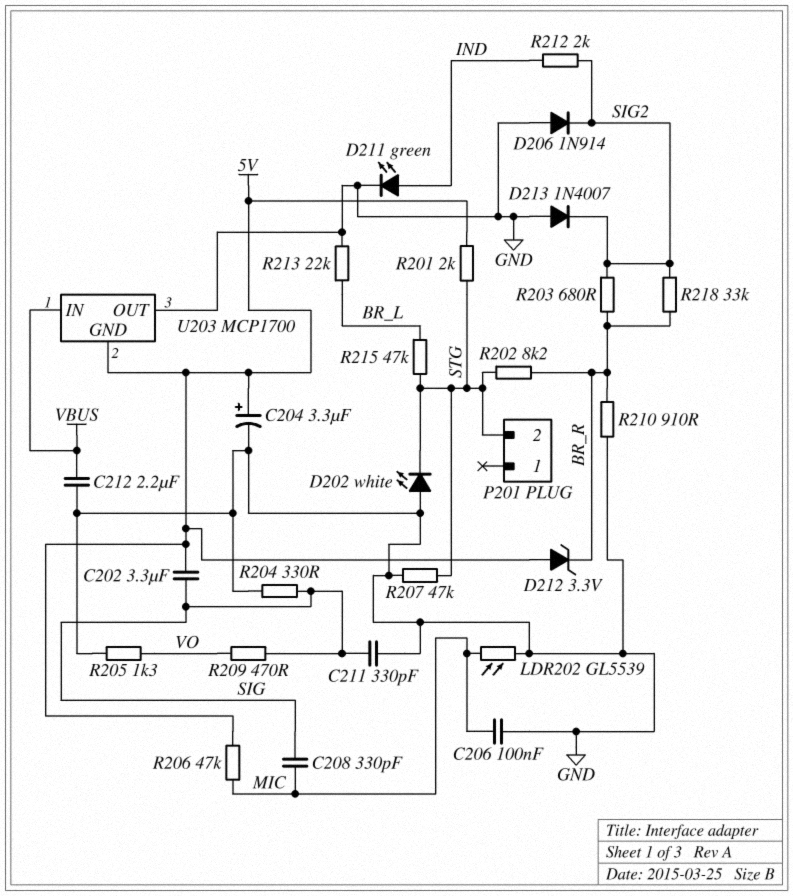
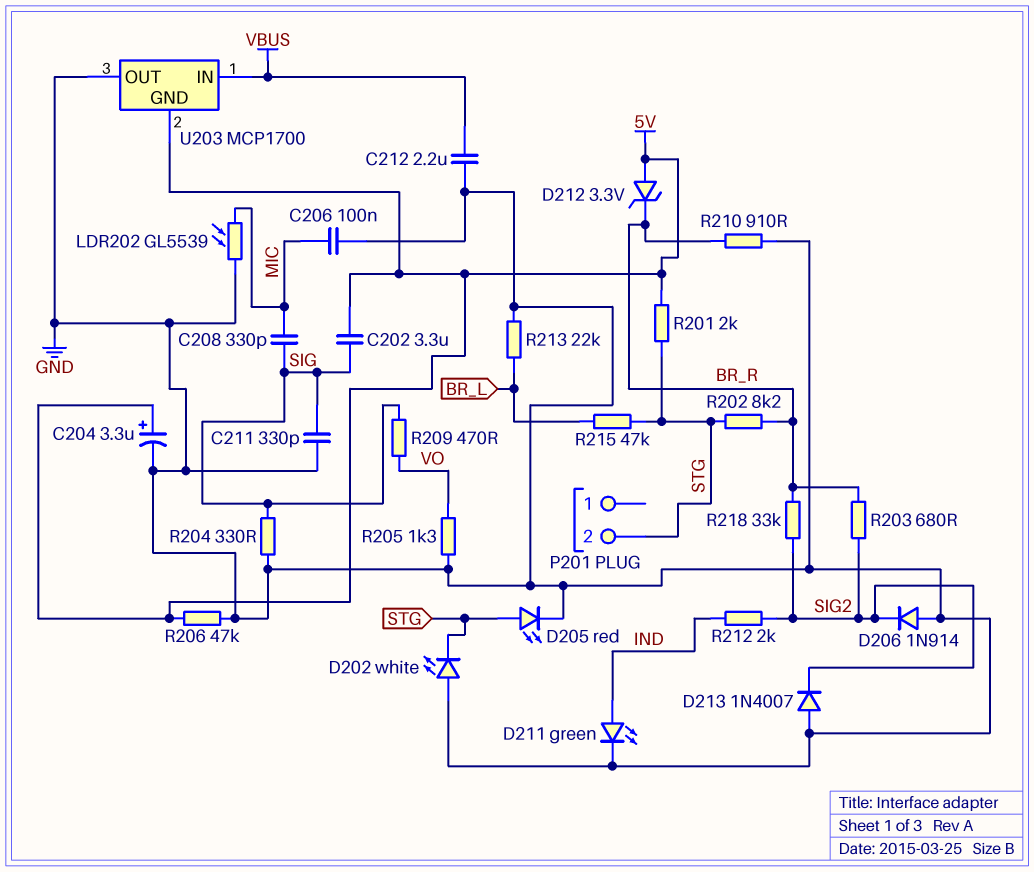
D205: none -> LED red (A STG, K GND)
R206: 47k (5V, MIC) -> 47k (5V, GND)
R207: 47k (GND, STG) -> none

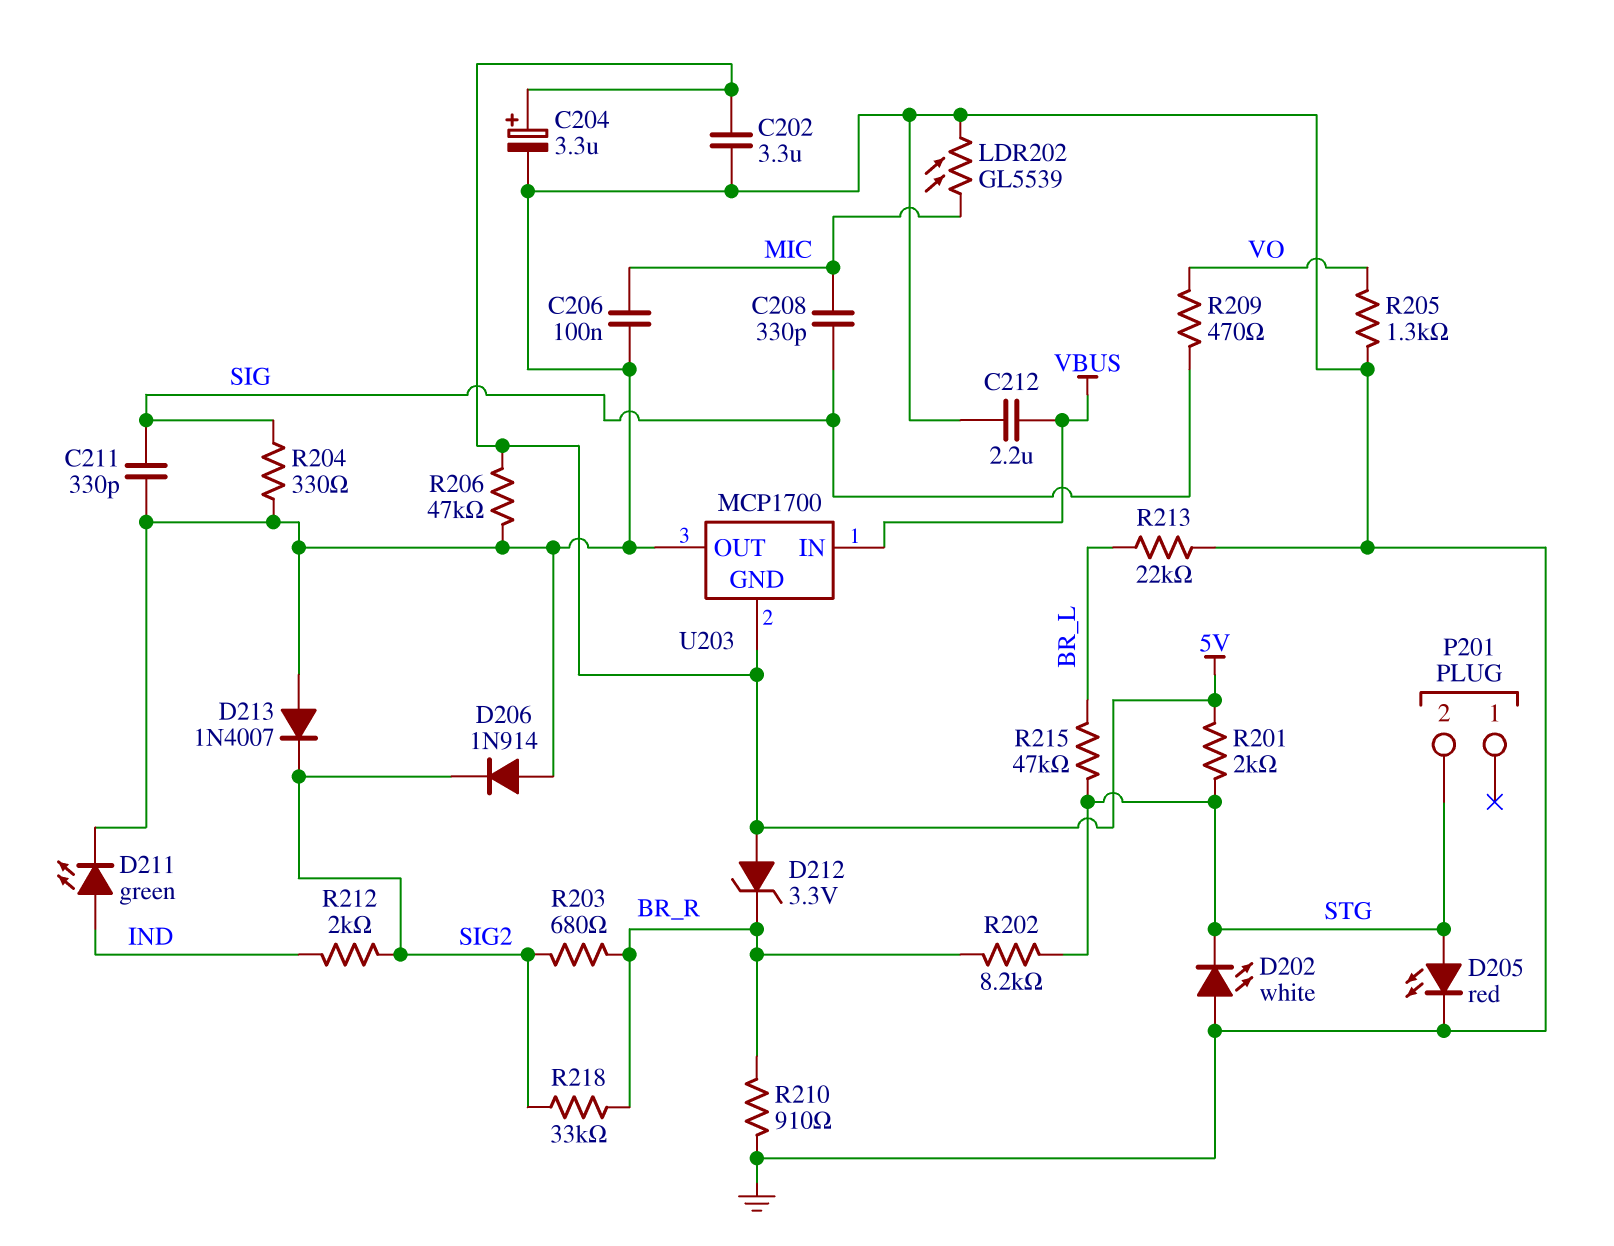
C202: 3.3uF (5V, SIG) -> 3.3uF (5V, GND)

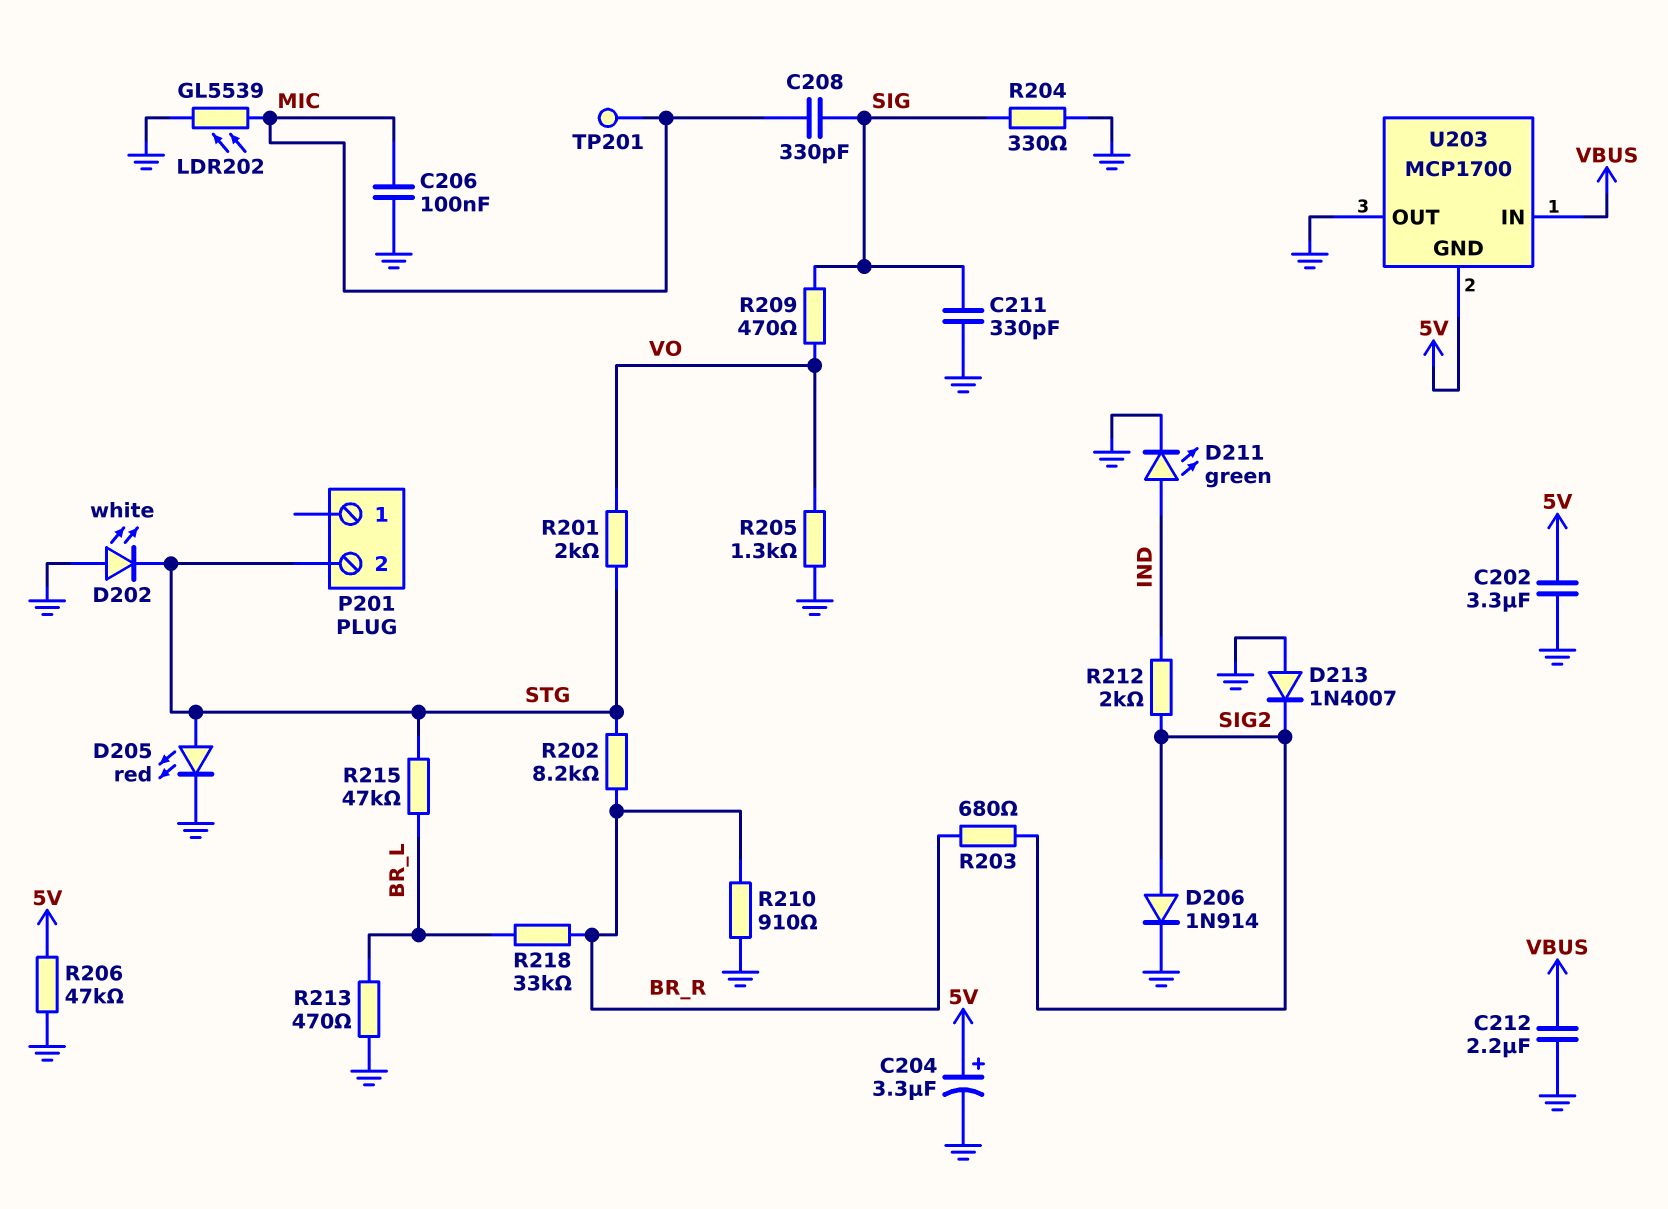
D206: diode 1N914 (A GND, K SIG2) -> diode 1N914 (A SIG2, K GND)
D212: zener 3.3V (A 5V, K BR_R) -> none
R201: 2k (5V, STG) -> 2k (STG, VO)
R213: 22k (BR_L, GND) -> 470 (BR_L, GND)
R218: 33k (BR_R, SIG2) -> 33k (BR_L, BR_R)
TP201: none -> test point (MIC)

